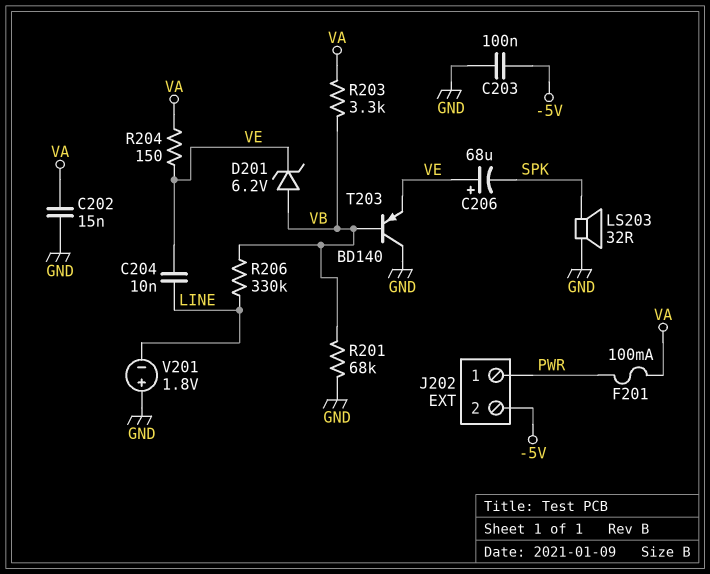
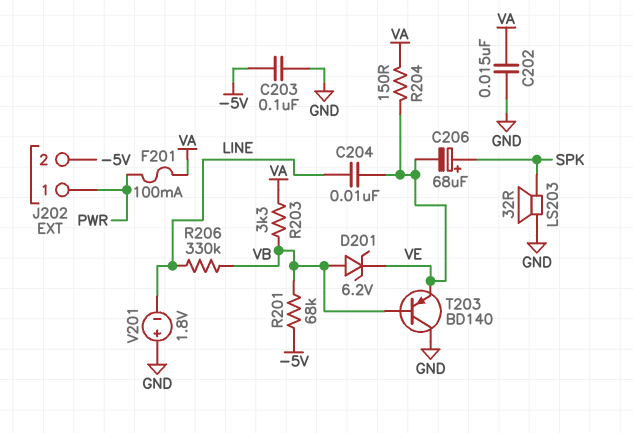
C206: 68uF (plus VE, minus SPK) -> 68uF (plus SPK, minus VE)
R201: 68k (GND, VB) -> 68k (-5V, VB)

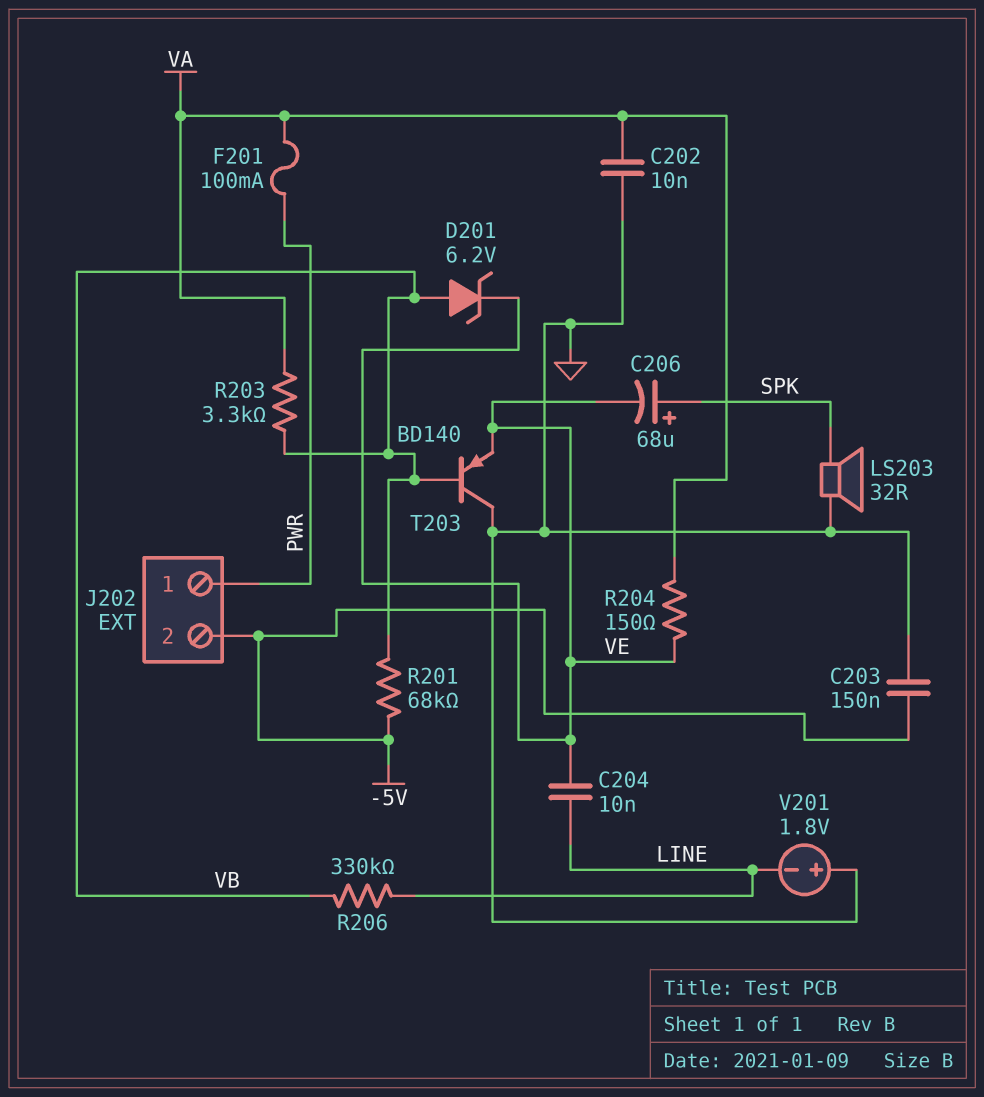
C202: 15nF (GND, VA) -> 10nF (GND, VA)
C203: 100nF (-5V, GND) -> 150nF (-5V, GND)

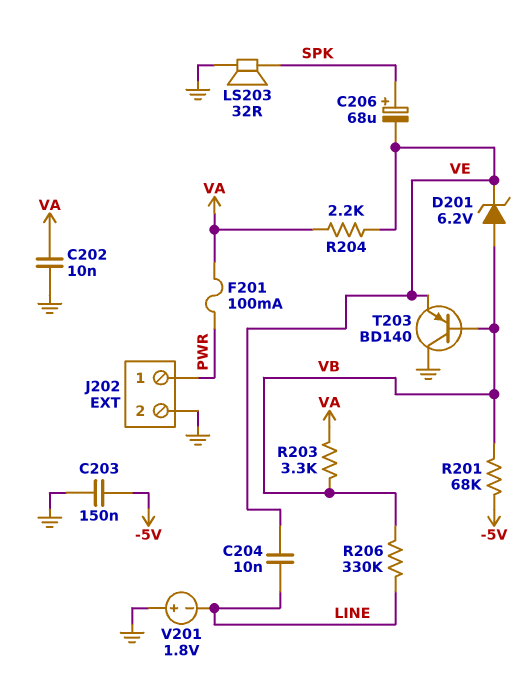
J202 pin 2: -5V -> GND
R204: 150 (VA, VE) -> 2.2k (VA, VE)

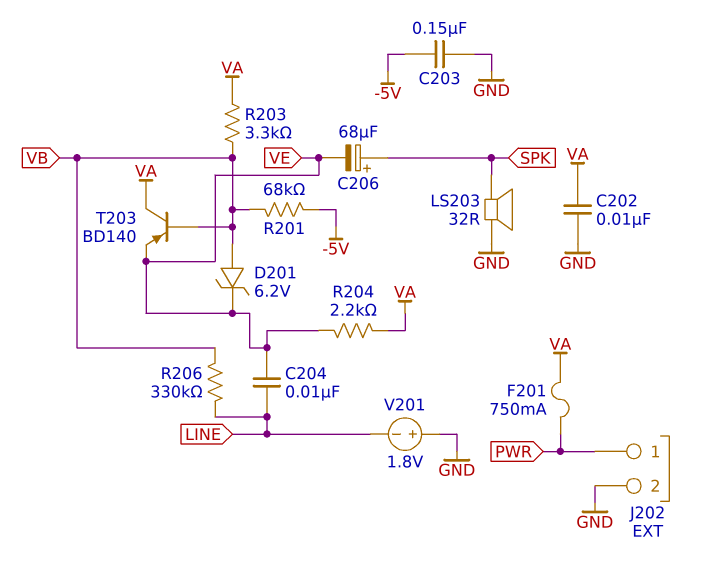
F201: 100mA (PWR, VA) -> 750mA (PWR, VA)
T203: PNP BD140 (B VB, C GND, E VE) -> PNP BD140 (B VB, C VA, E VE)

